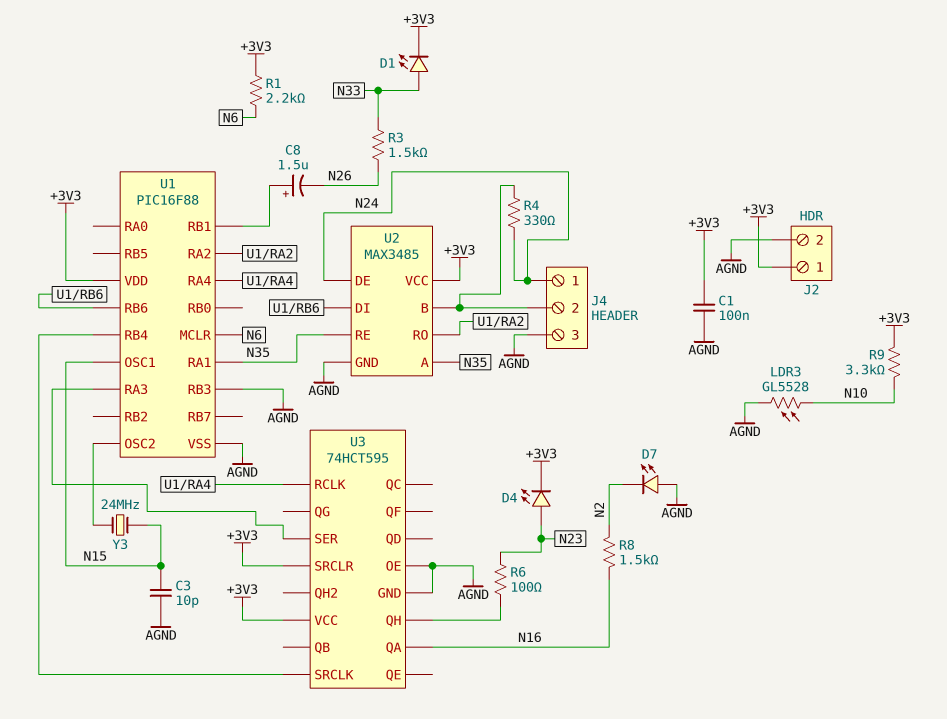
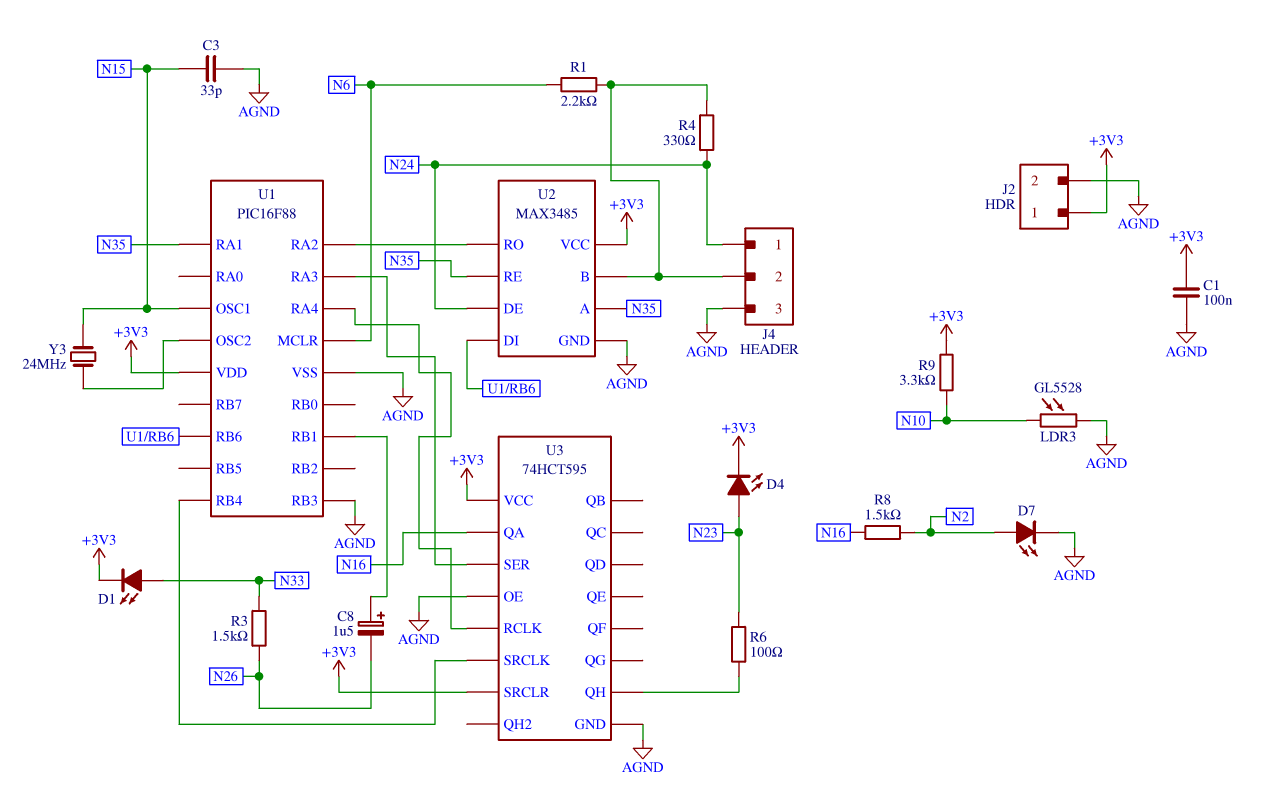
C3: 10pF (AGND, N15) -> 33pF (AGND, N15)
D7: LED (A AGND, K N2) -> LED (A N2, K AGND)
R1: 2.2k (+3V3, N6) -> 2.2k (J4/2, N6)

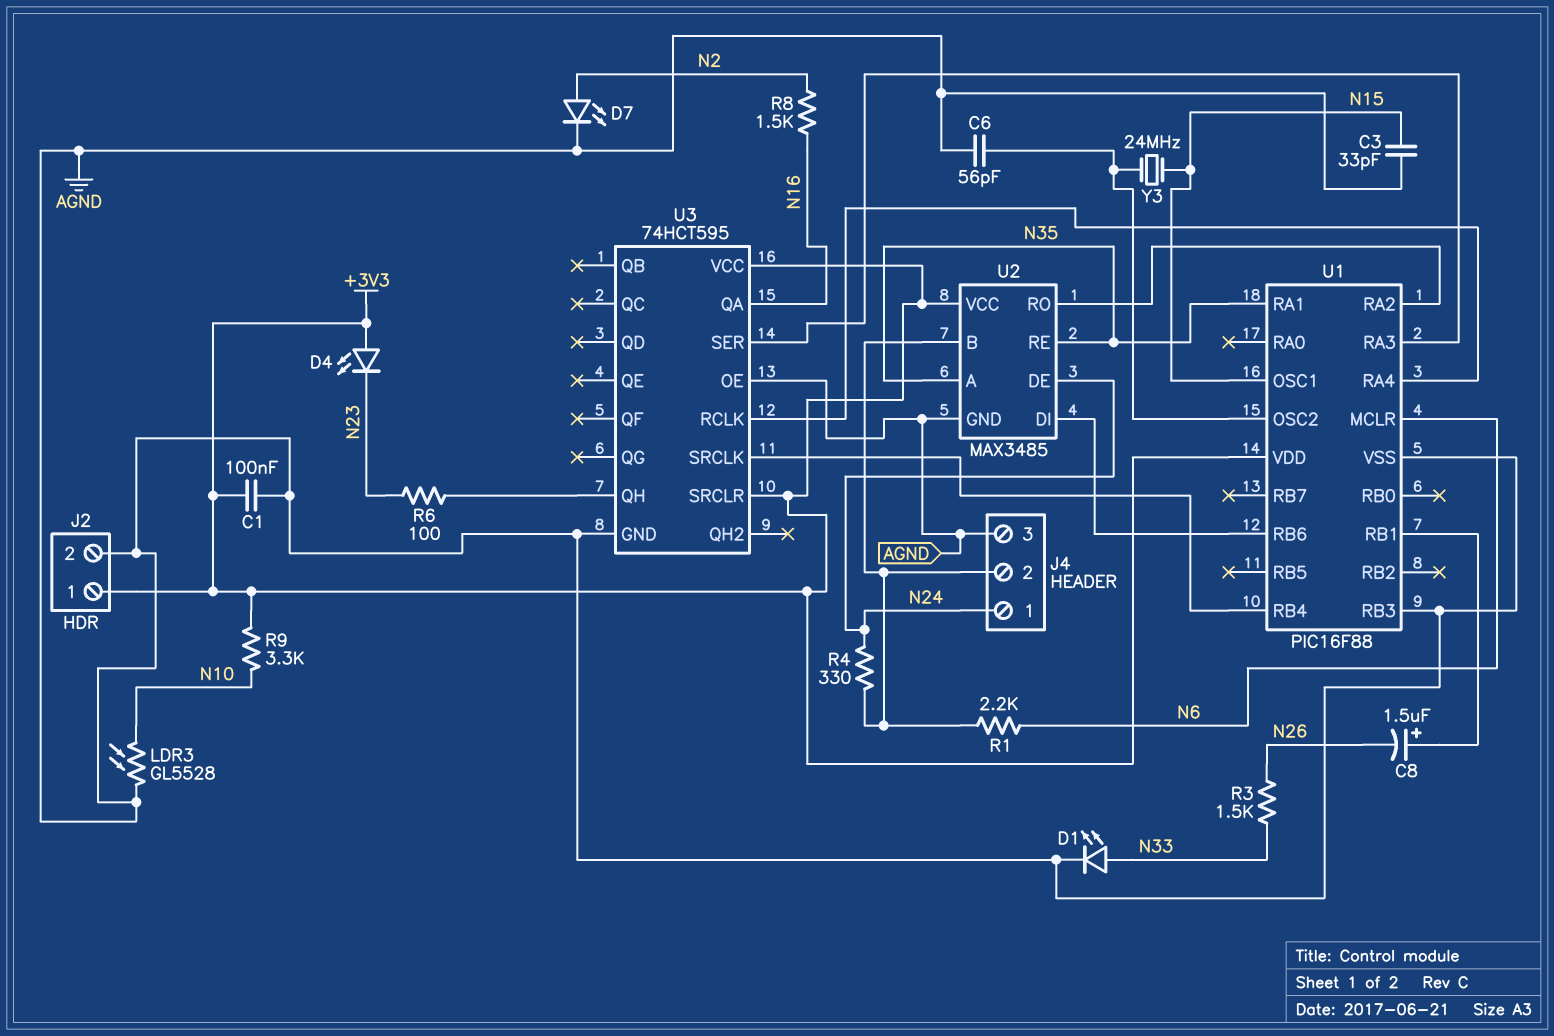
C6: none -> 56pF (AGND, U1/OSC2)
D1: LED (A N33, K +3V3) -> LED (A N33, K AGND)
D4: LED (A N23, K +3V3) -> LED (A +3V3, K N23)

